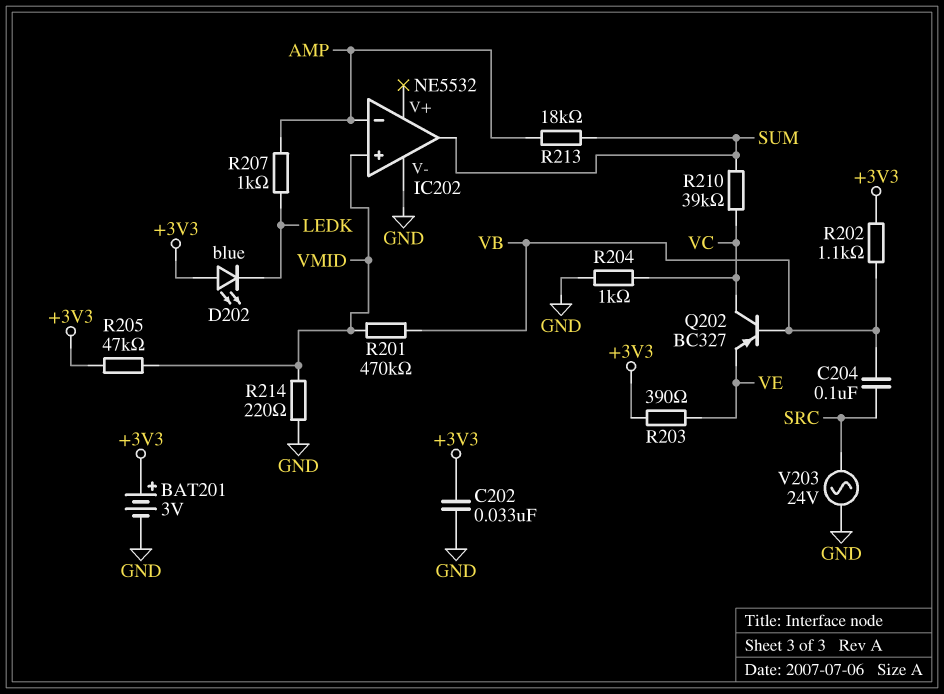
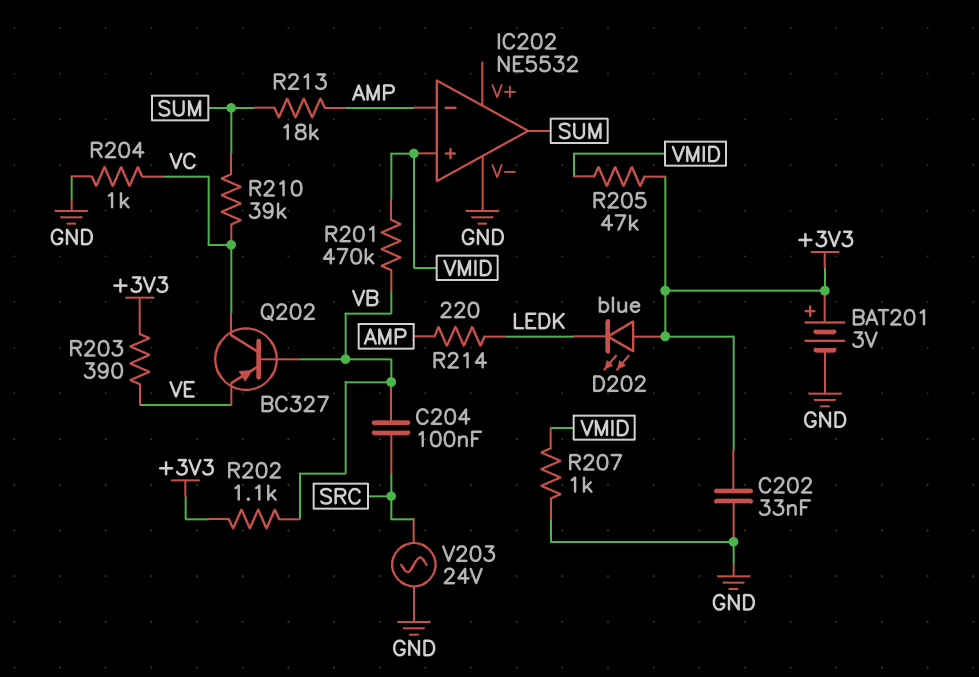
R207: 1k (AMP, LEDK) -> 1k (GND, VMID)
R214: 220 (GND, VMID) -> 220 (AMP, LEDK)

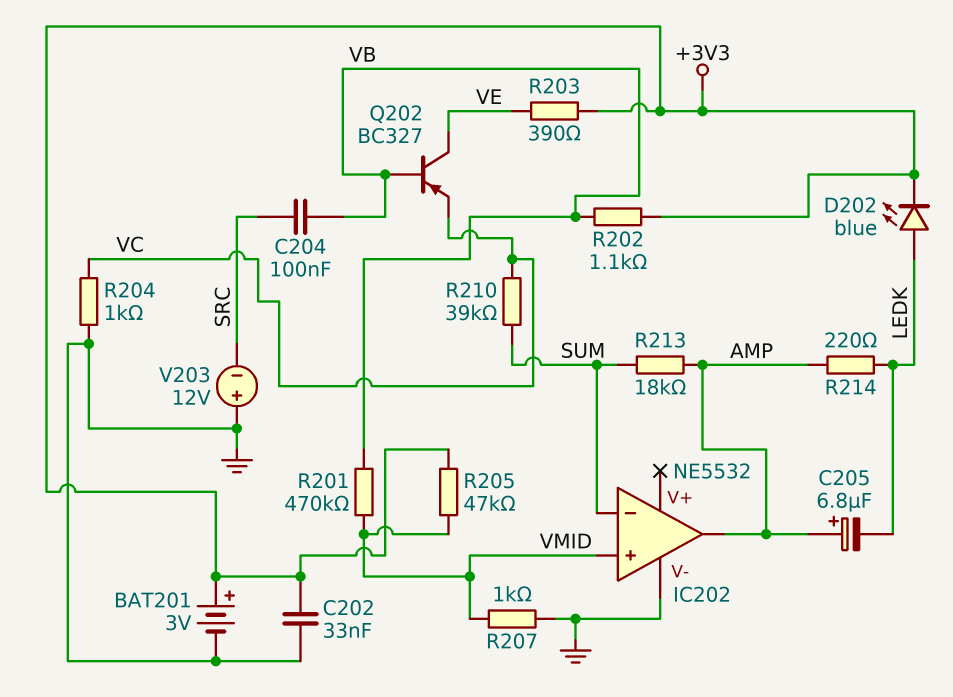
C205: none -> 6.8uF (plus AMP, minus LEDK)
D202: LED blue (A +3V3, K LEDK) -> LED blue (A LEDK, K +3V3)
IC202 pin in-: AMP -> SUM
IC202 pin out: SUM -> AMP
Q202: PNP BC327 (B VB, C VC, E VE) -> PNP BC327 (B VB, C VE, E VC)
V203: AC 24V (GND, SRC) -> 12V (plus GND, minus SRC)

